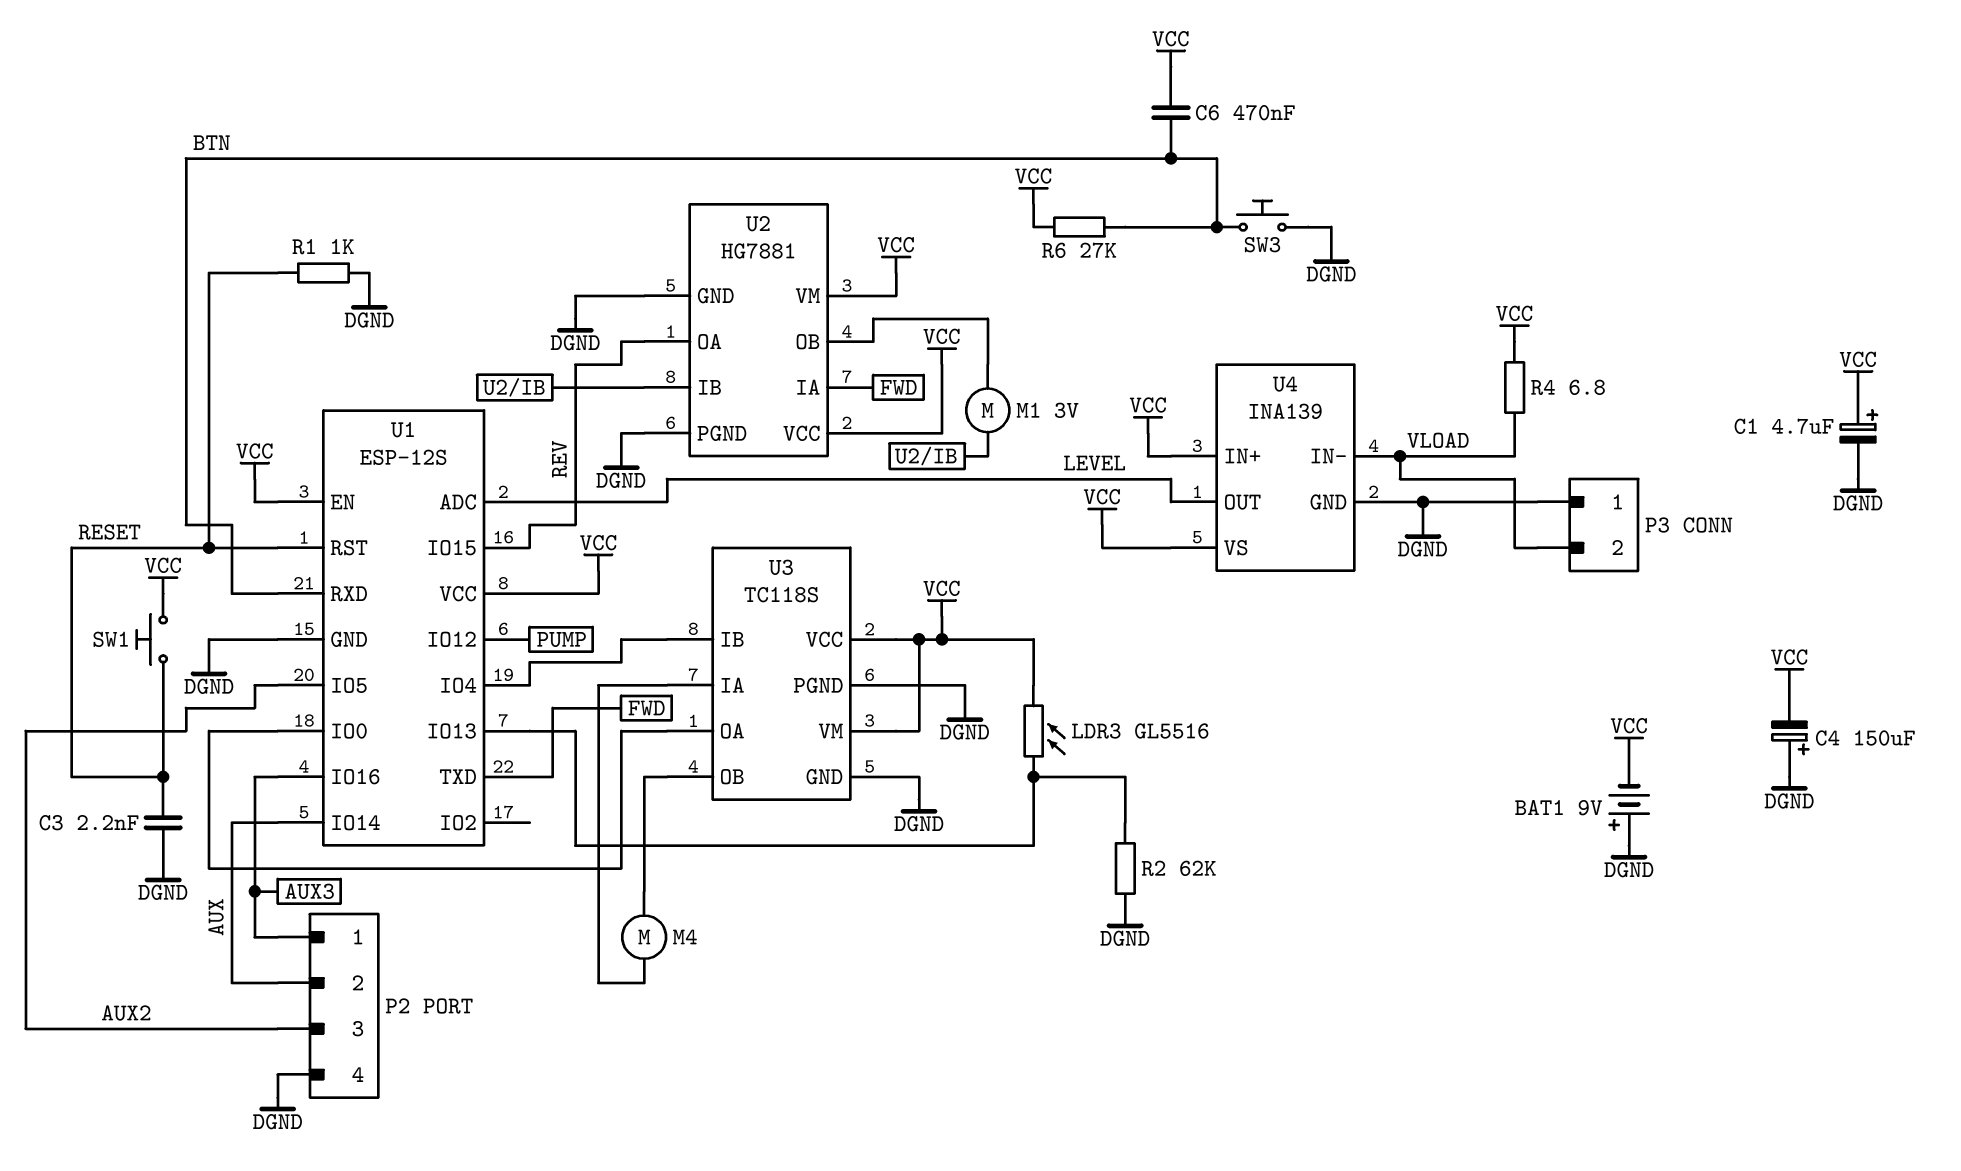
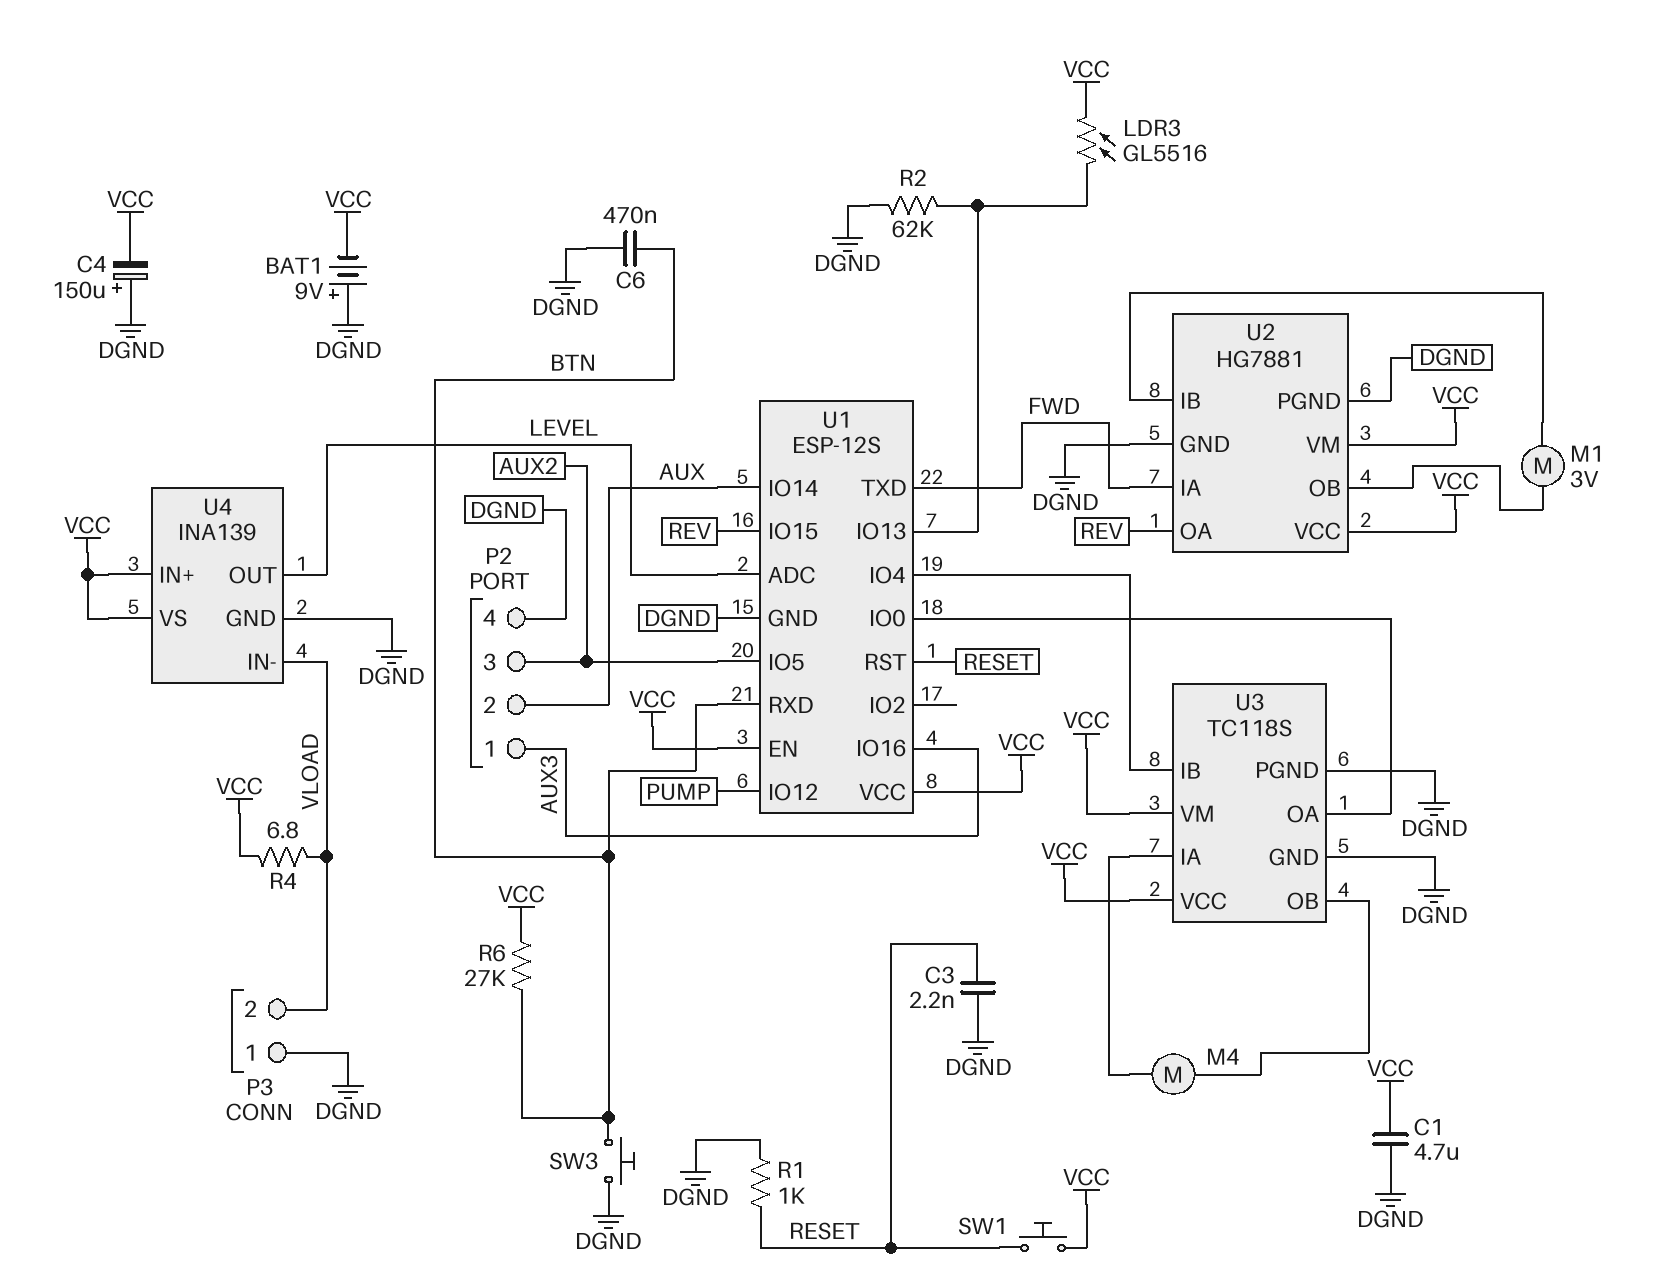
C1: 4.7uF (plus VCC, minus DGND) -> 4.7uF (DGND, VCC)
C6: 470nF (BTN, VCC) -> 470nF (BTN, DGND)

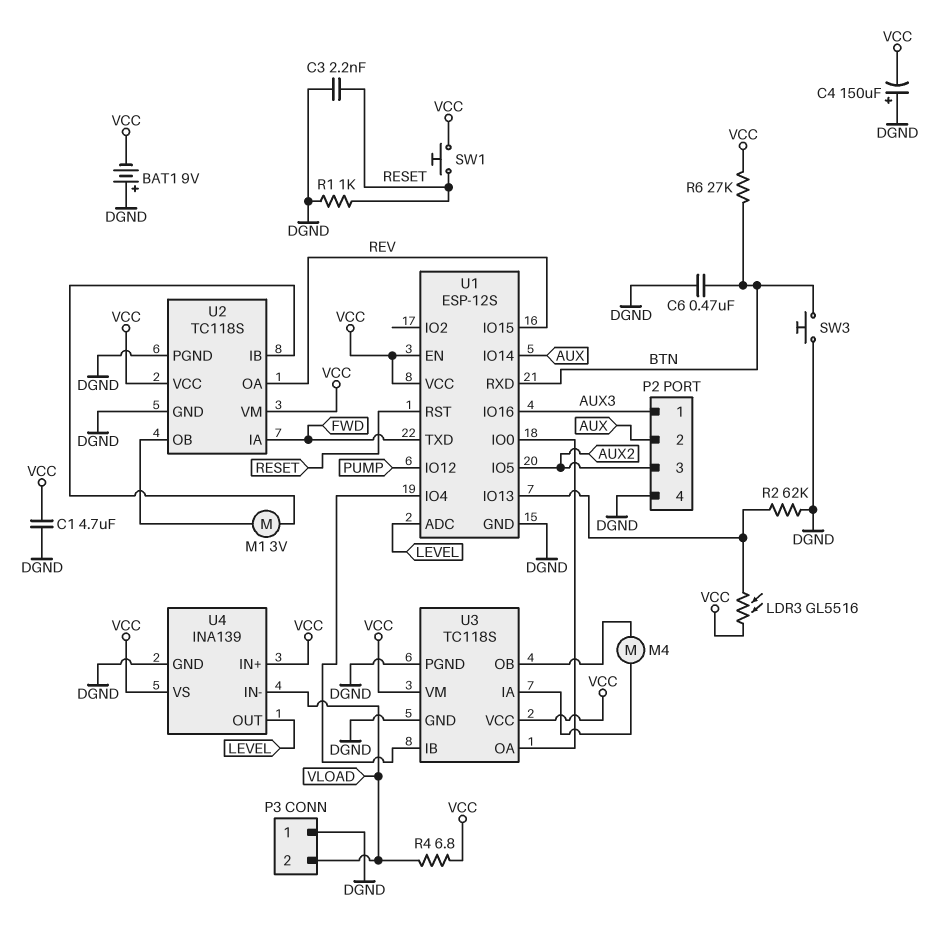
U2: HG7881 -> TC118S

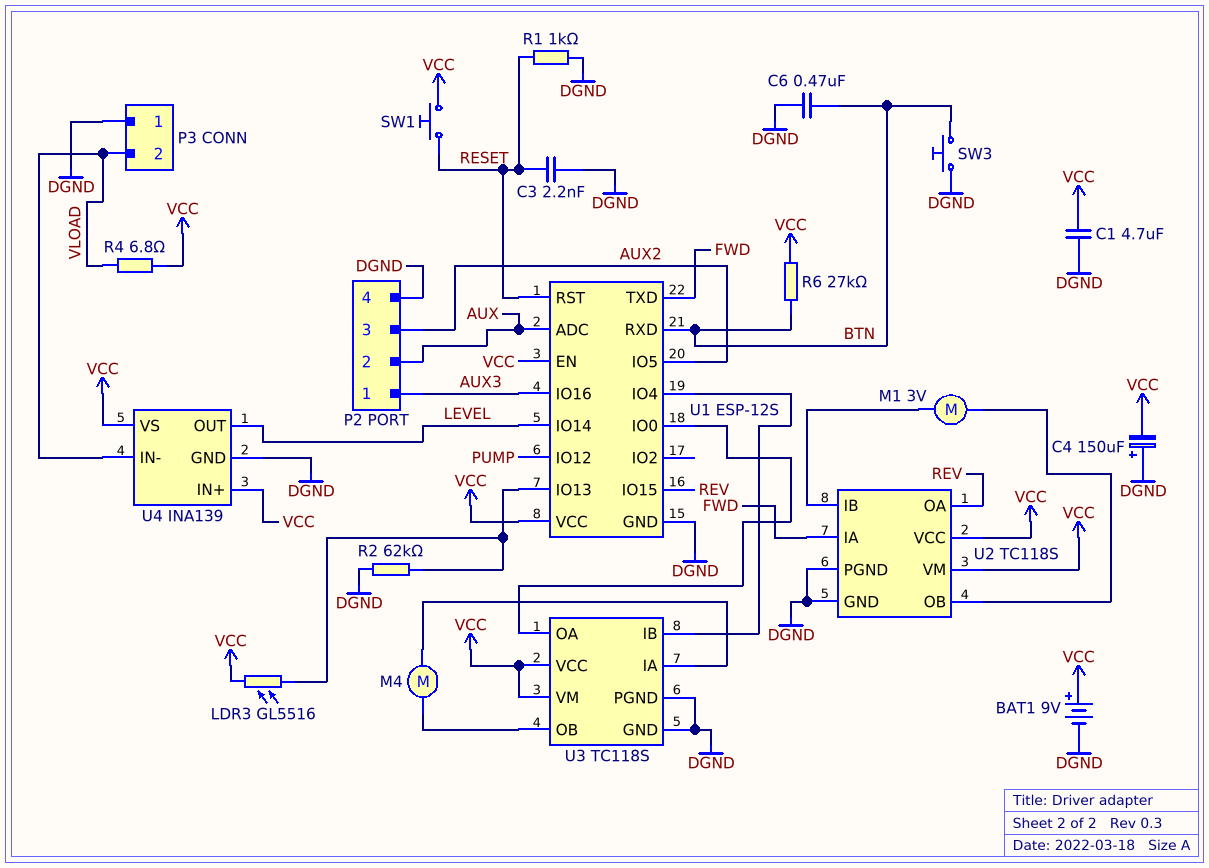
BAT1: 9V (plus DGND, minus VCC) -> 9V (plus VCC, minus DGND)
U1 pin ADC: LEVEL -> AUX
U1 pin IO14: AUX -> LEVEL

